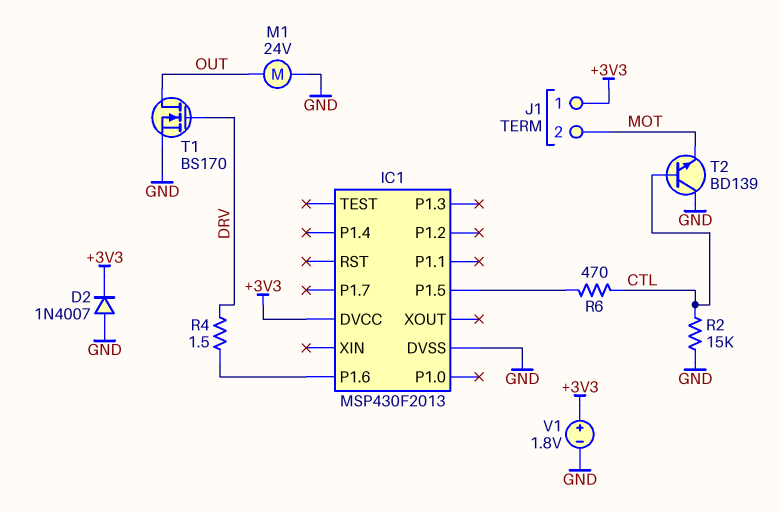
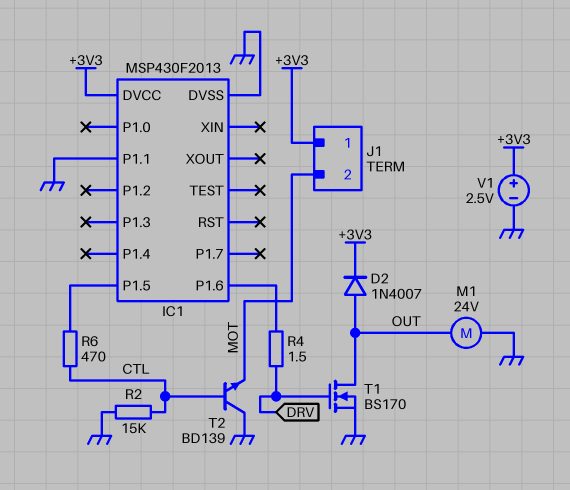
D2: diode 1N4007 (A GND, K +3V3) -> diode 1N4007 (A OUT, K +3V3)
IC1 pin P1.1: none -> GND
V1: 1.8V (plus +3V3, minus GND) -> 2.5V (plus +3V3, minus GND)

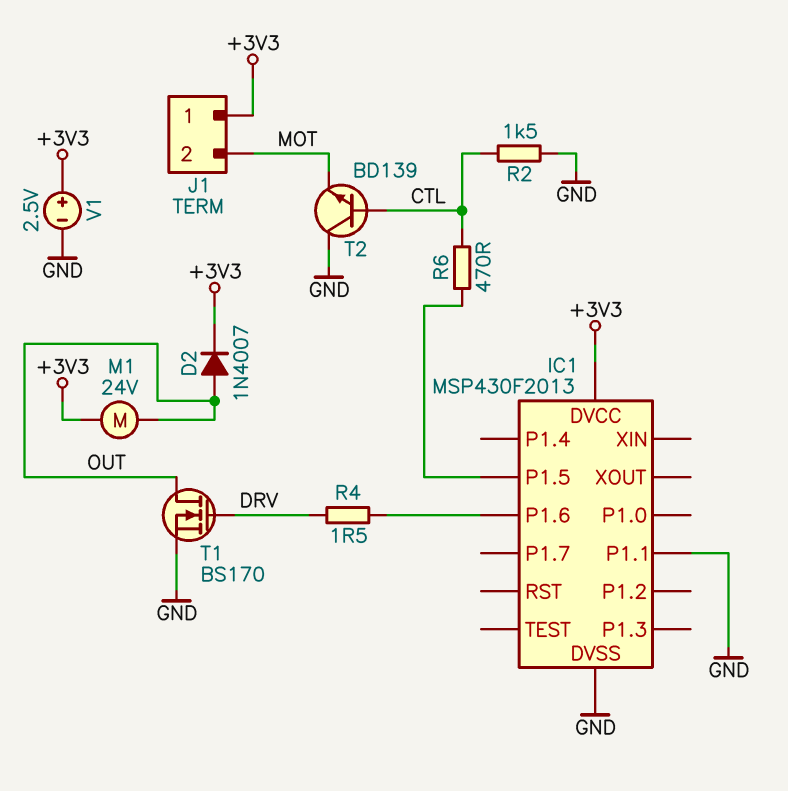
M1: motor 24V (GND, OUT) -> motor 24V (+3V3, OUT)
R2: 15k (CTL, GND) -> 1.5k (CTL, GND)

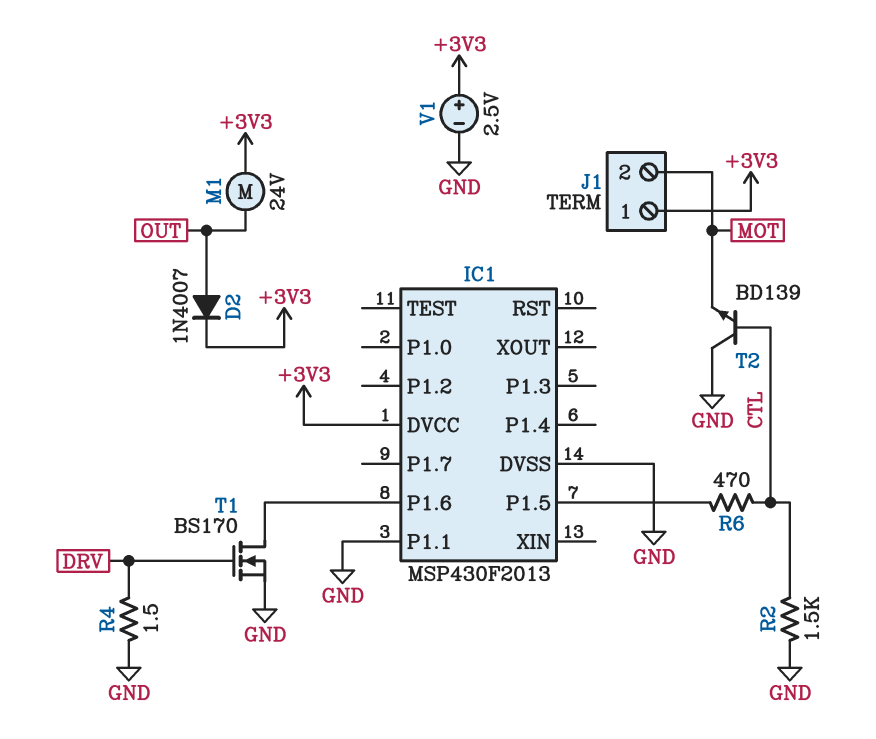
R4: 1.5 (DRV, IC1/P1.6) -> 1.5 (DRV, GND)
T1: NMOS BS170 (G DRV, D OUT, S GND) -> NMOS BS170 (G DRV, D IC1/P1.6, S GND)

